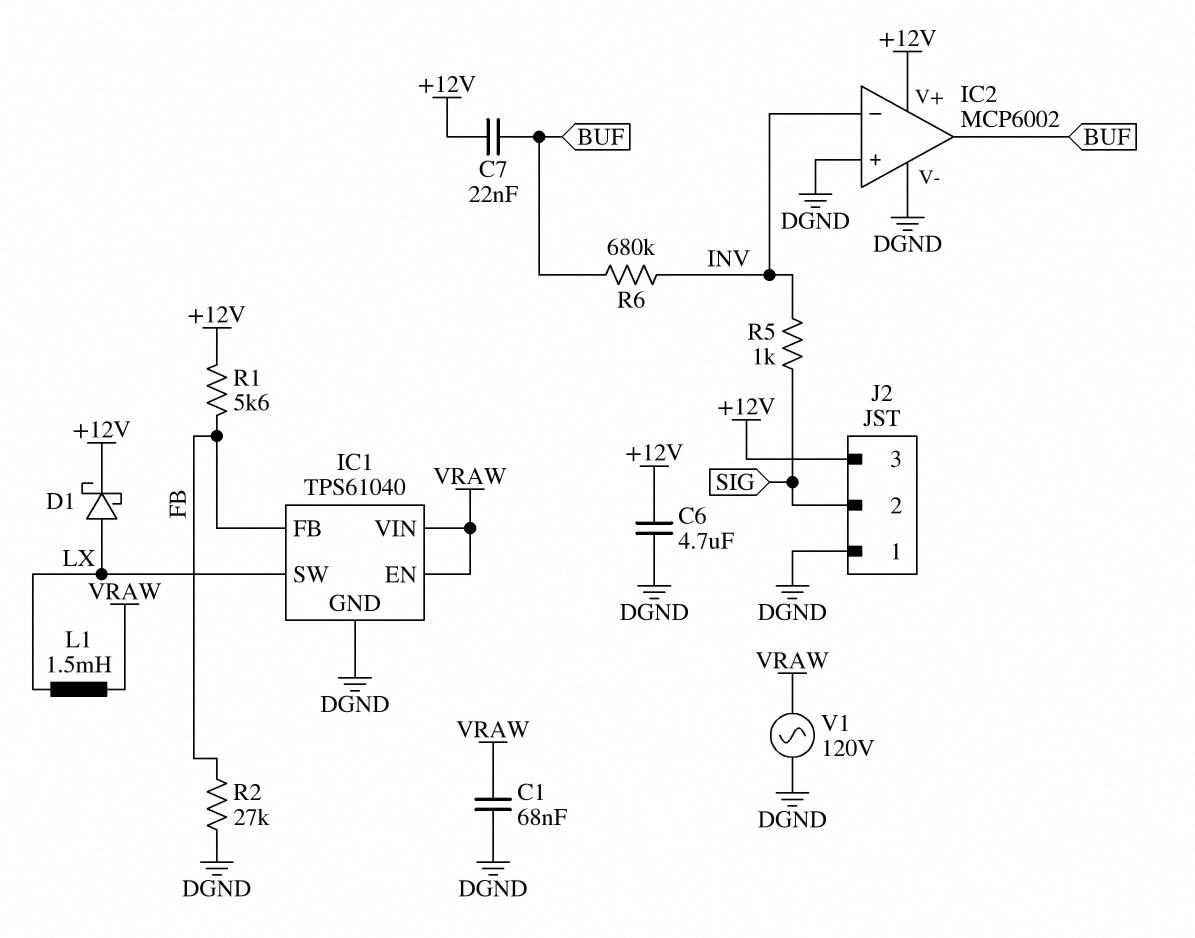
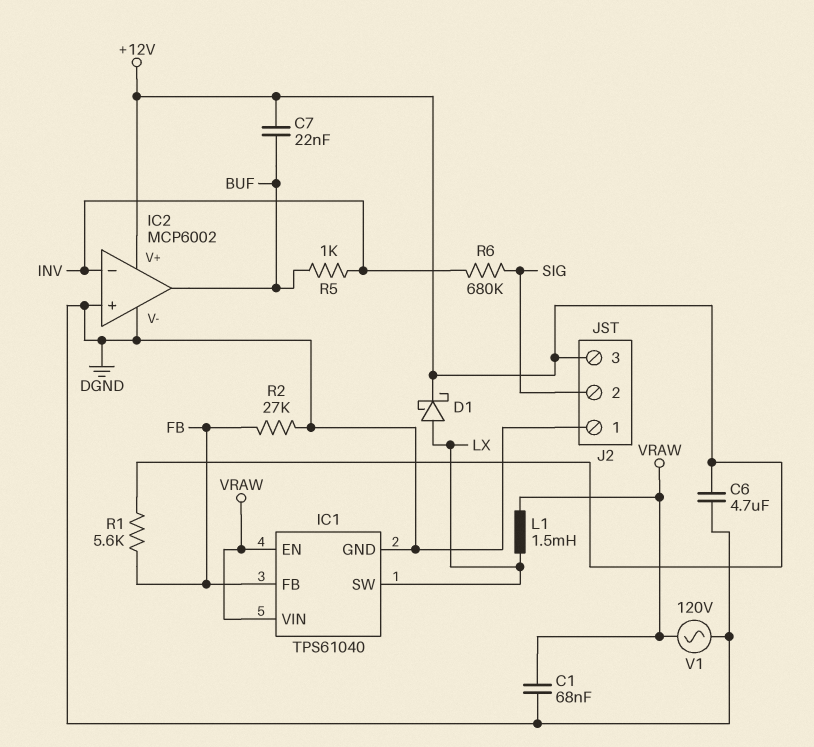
R5: 1k (INV, SIG) -> 1k (BUF, INV)
R6: 680k (BUF, INV) -> 680k (INV, SIG)

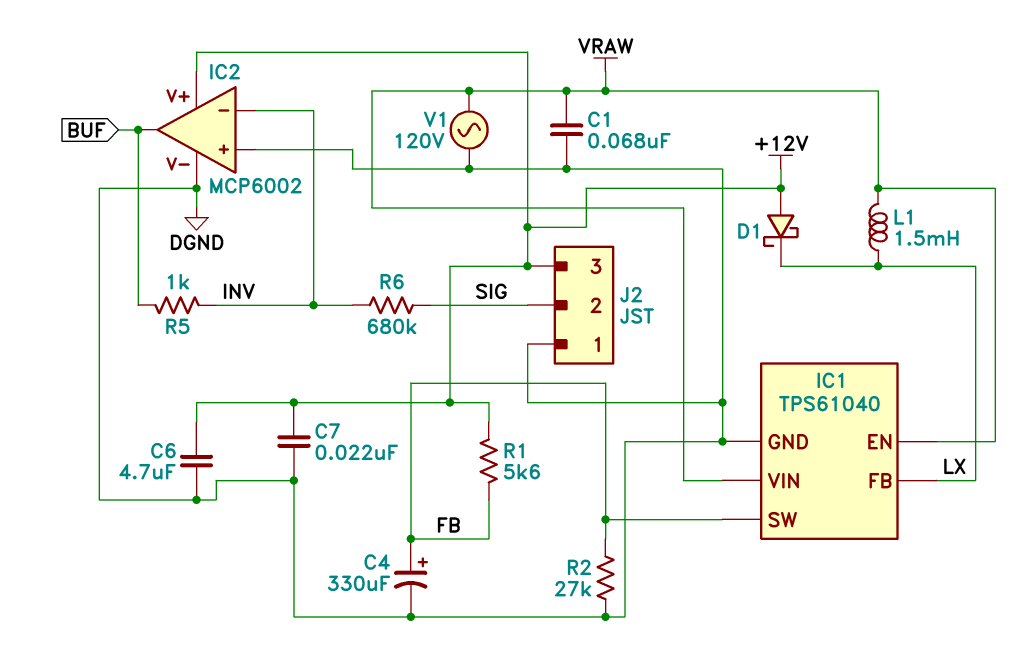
C4: none -> 330uF (plus FB, minus DGND)
C7: 22nF (+12V, BUF) -> 22nF (+12V, DGND)
D1: schottky (A LX, K +12V) -> schottky (A +12V, K LX)
IC1 pin FB: FB -> LX
IC1 pin SW: LX -> FB

